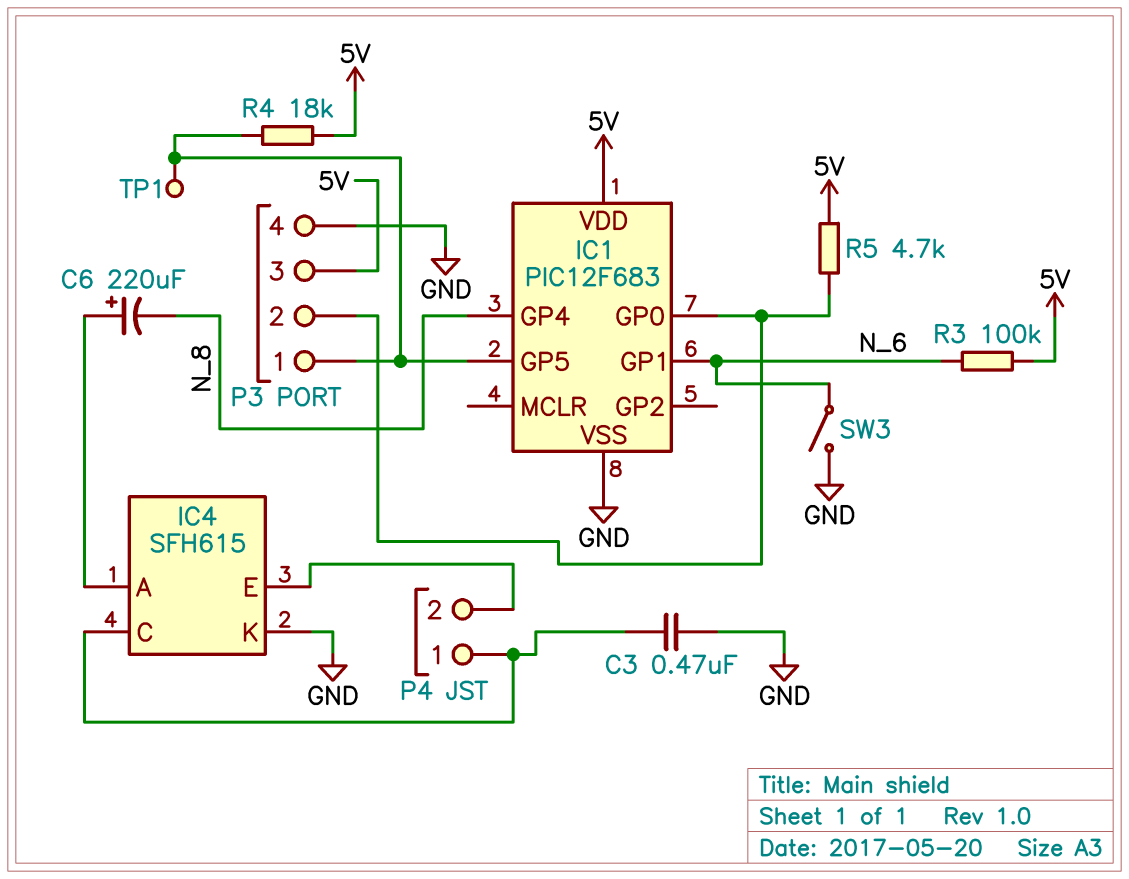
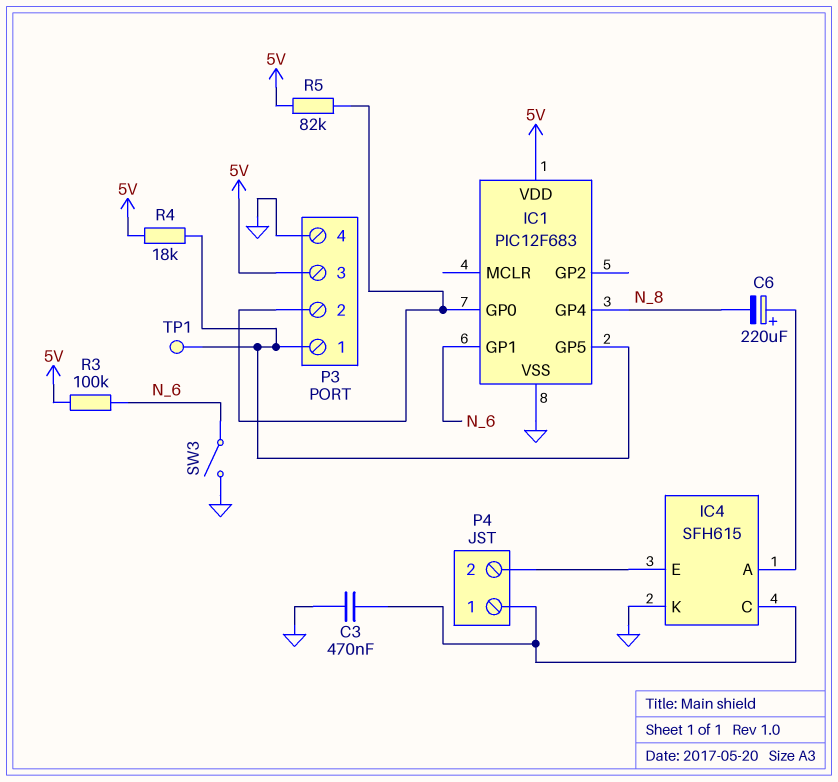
R5: 4.7k (5V, IC1/GP0) -> 82k (5V, IC1/GP0)

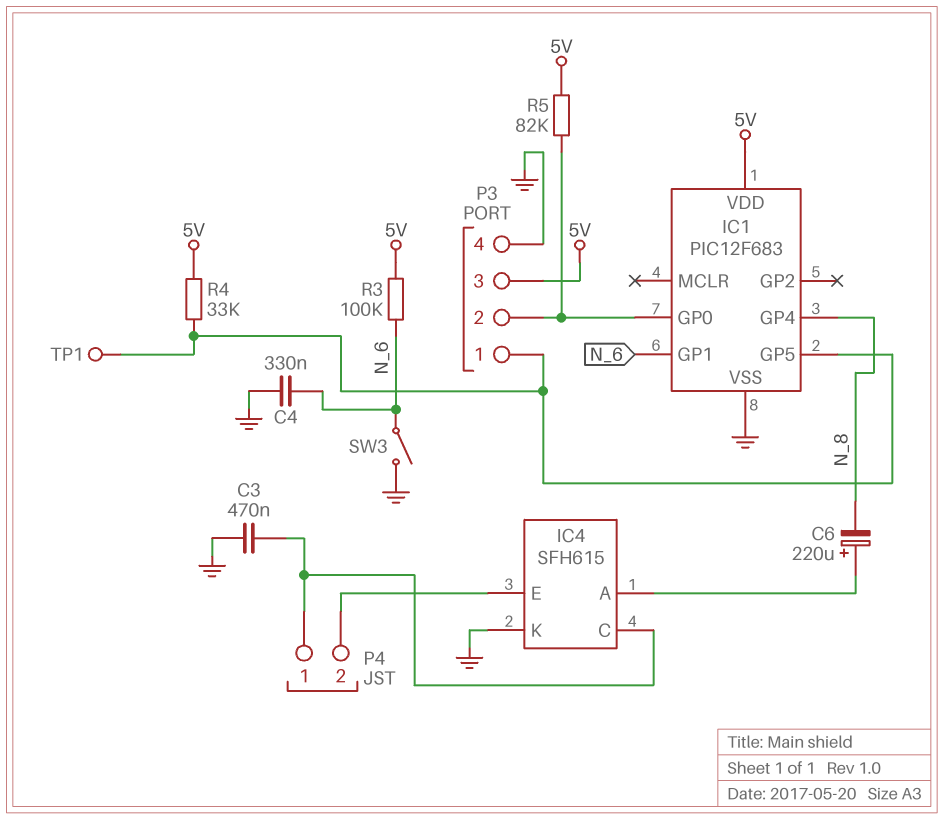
C4: none -> 330nF (GND, N_6)
R4: 18k (5V, IC1/GP5) -> 33k (5V, IC1/GP5)

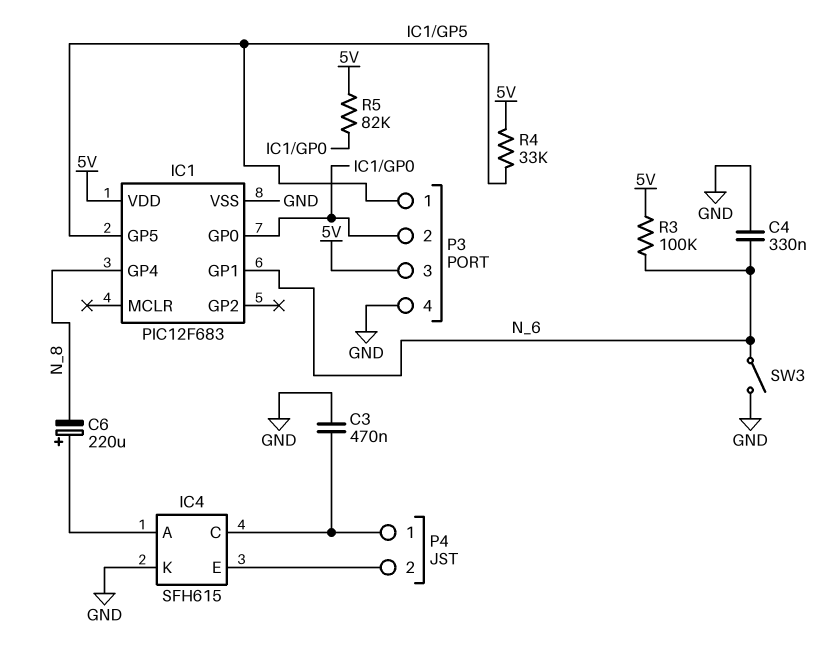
TP1: test point (IC1/GP5) -> none

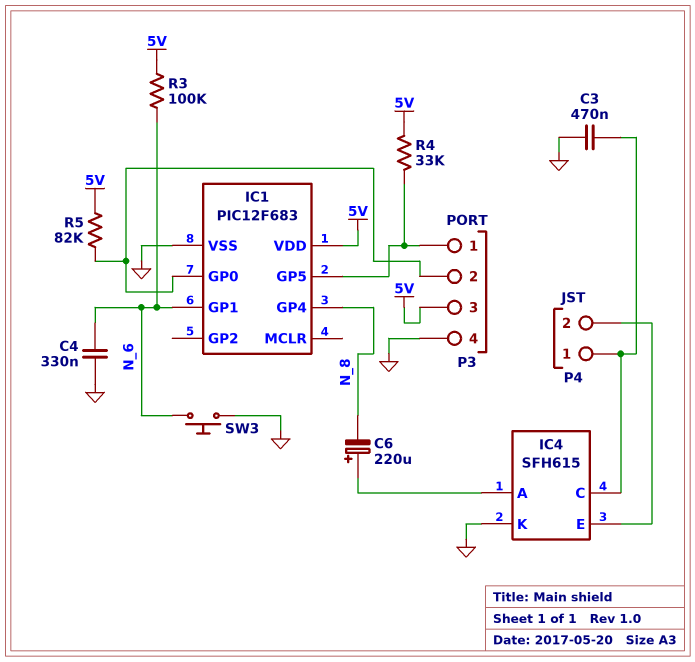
SW3: switch (GND, N_6) -> button (GND, N_6)

